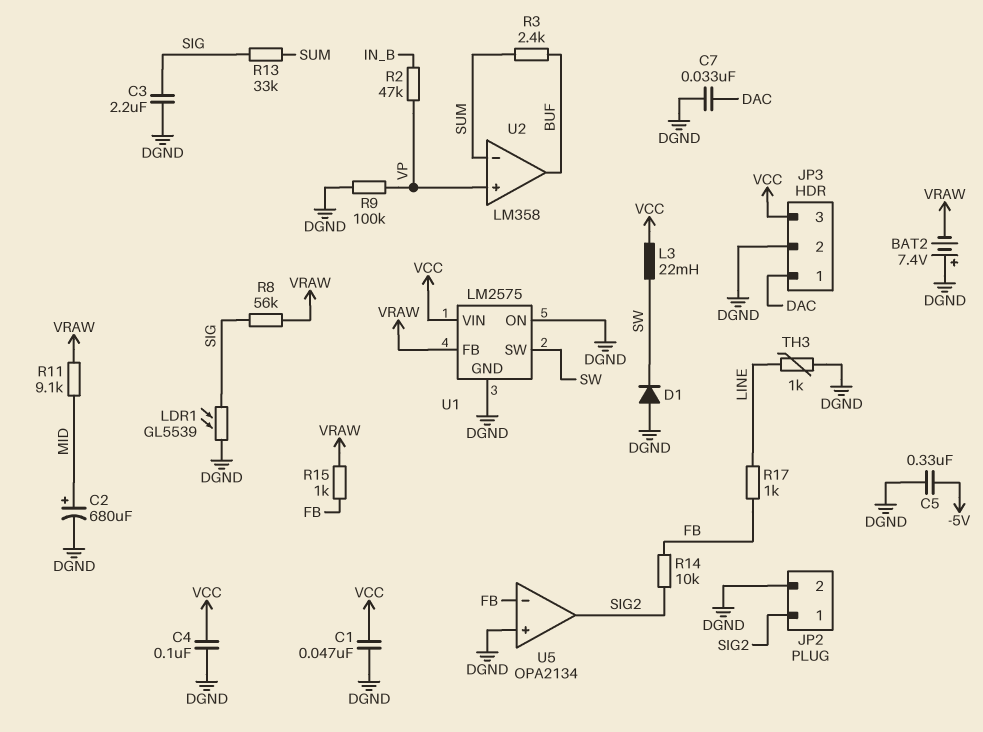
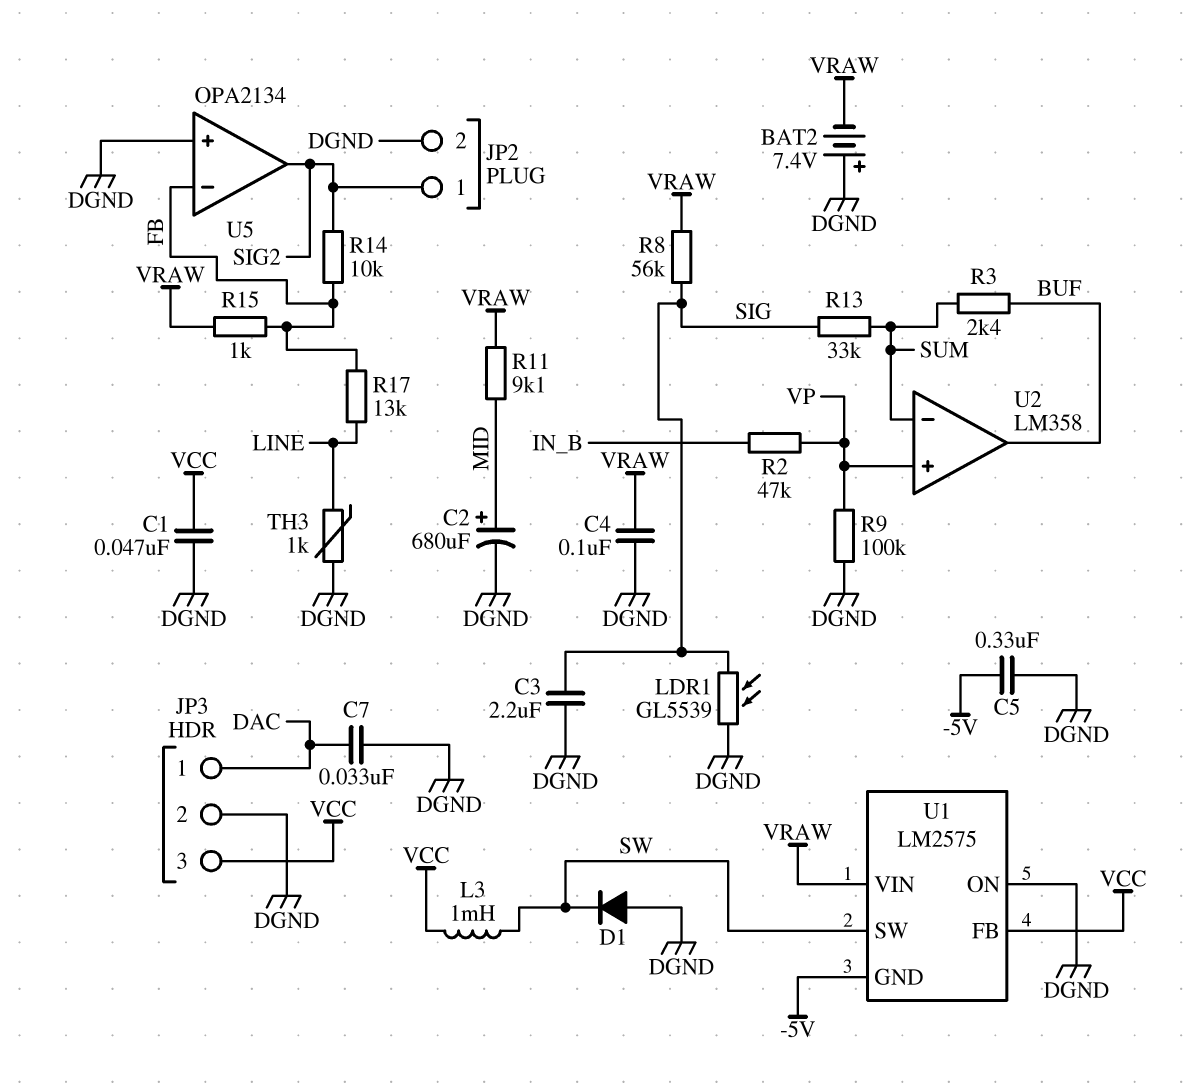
C4: 100nF (DGND, VCC) -> 100nF (DGND, VRAW)
L3: 22mH (SW, VCC) -> 1mH (SW, VCC)
R17: 1k (FB, LINE) -> 13k (FB, LINE)
U1 pin FB: VRAW -> VCC
U1 pin GND: DGND -> -5V
U1 pin VIN: VCC -> VRAW

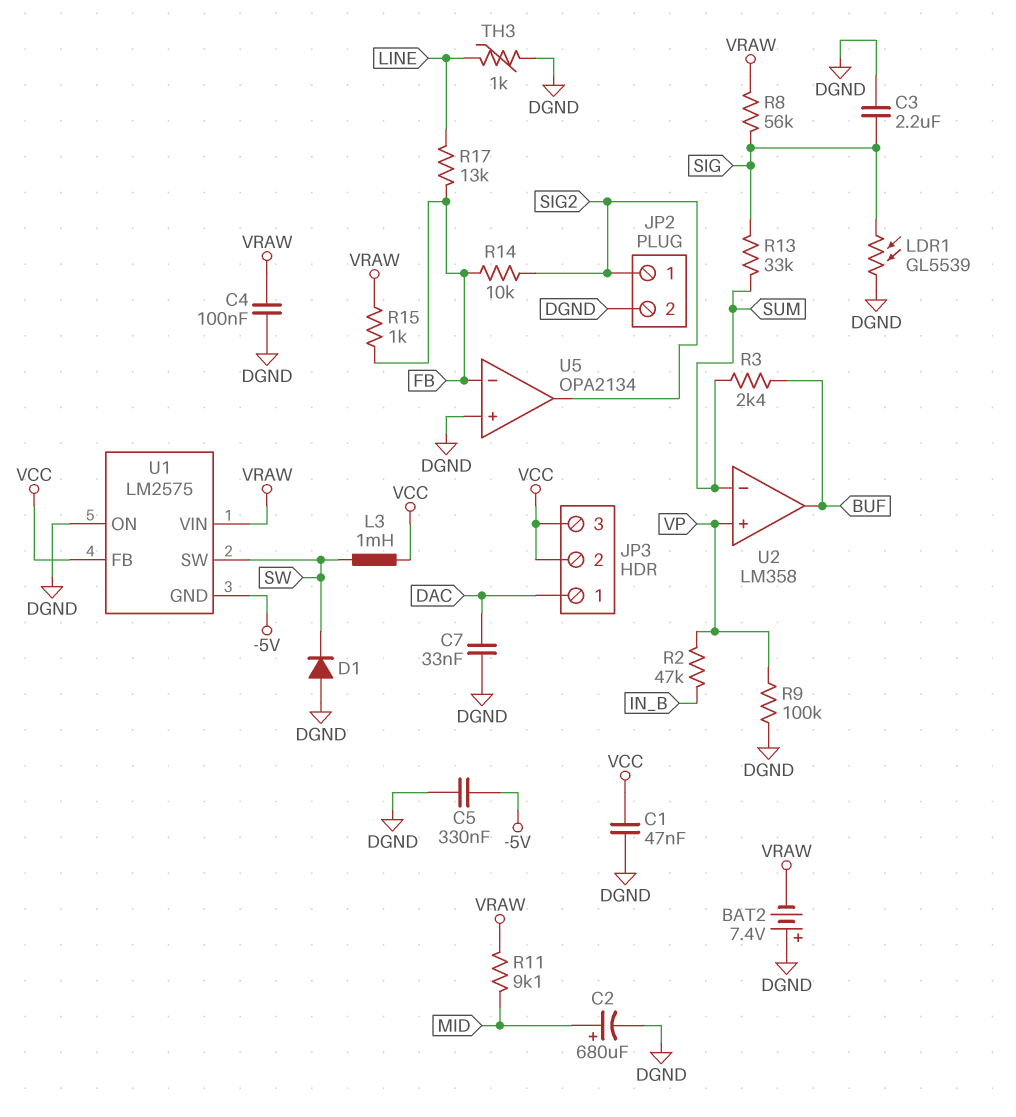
JP3 pin 2: DGND -> VCC

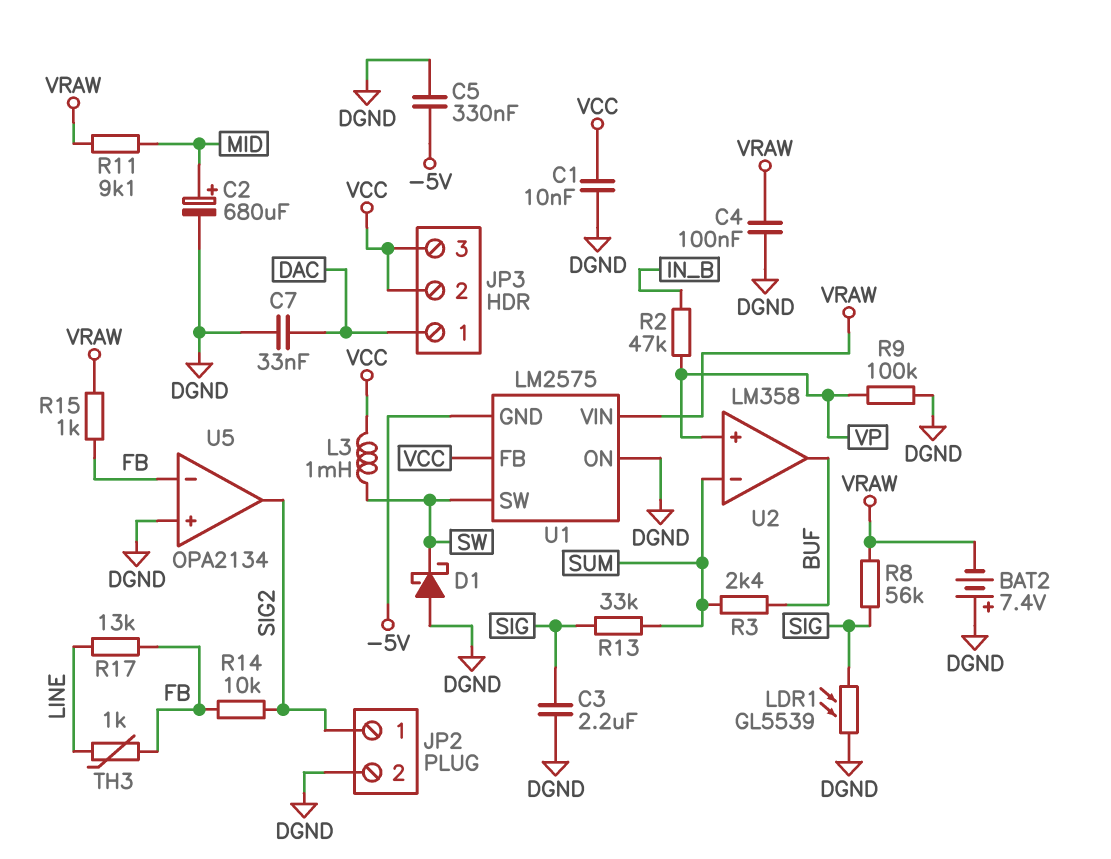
C1: 47nF (DGND, VCC) -> 10nF (DGND, VCC)
D1: diode (A DGND, K SW) -> schottky (A DGND, K SW)
TH3: 1k (DGND, LINE) -> 1k (FB, LINE)

